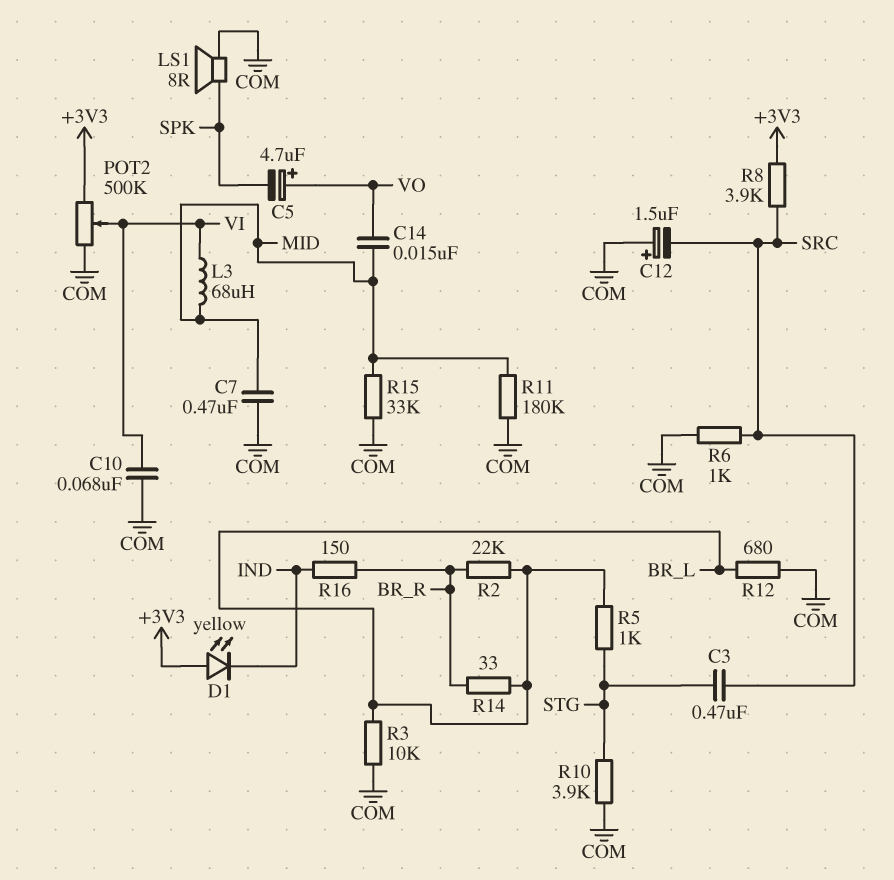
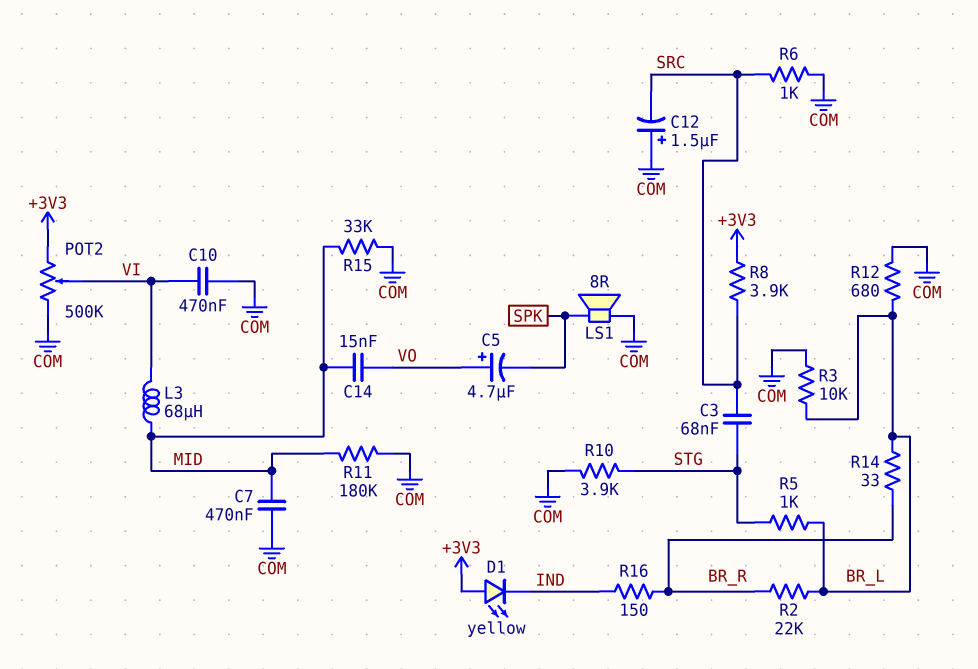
C3: 470nF (SRC, STG) -> 68nF (SRC, STG)
C10: 68nF (COM, VI) -> 470nF (COM, VI)

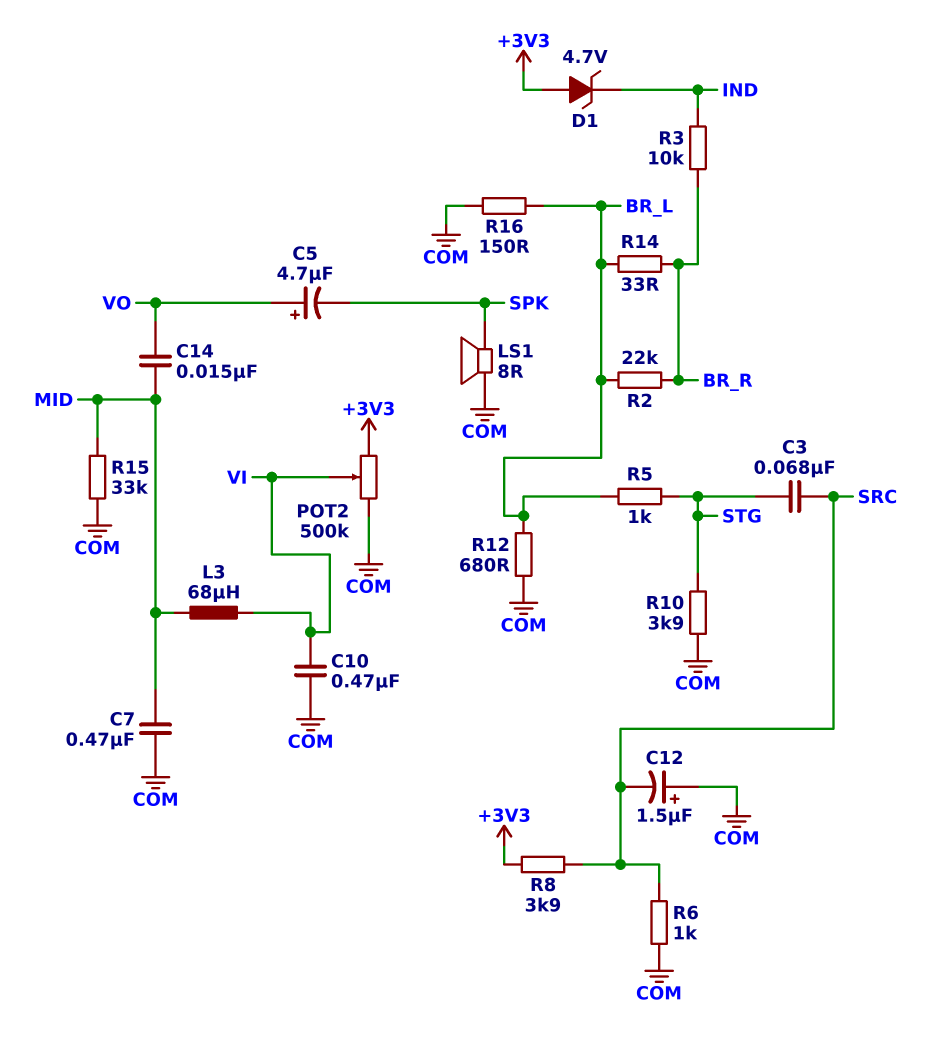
D1: LED yellow (A +3V3, K IND) -> zener 4.7V (A +3V3, K IND)
R3: 10k (BR_L, COM) -> 10k (BR_R, IND)
R11: 180k (COM, MID) -> none
R16: 150 (BR_R, IND) -> 150 (BR_L, COM)

